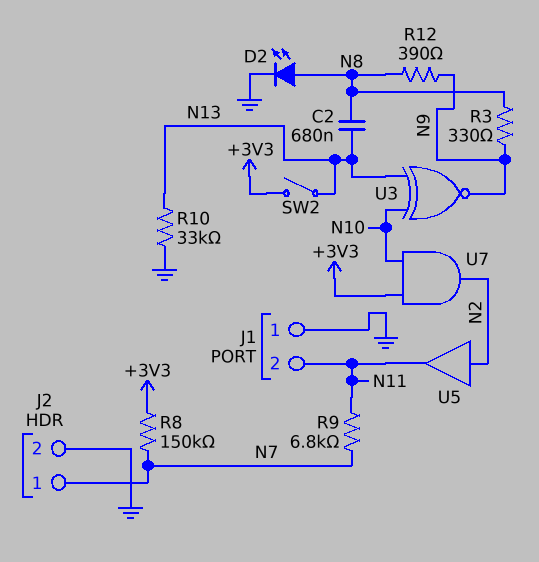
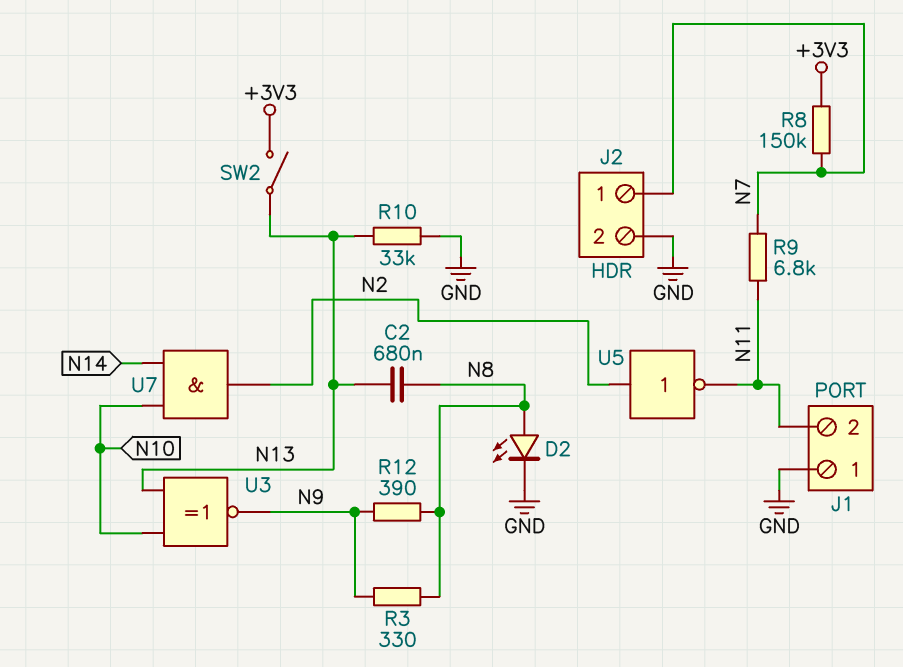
U5: buffer (in N2, out N11) -> NOT (in N2, out N11)
U7: AND (in +3V3, in N10, out N2) -> AND (in N10, in N14, out N2)

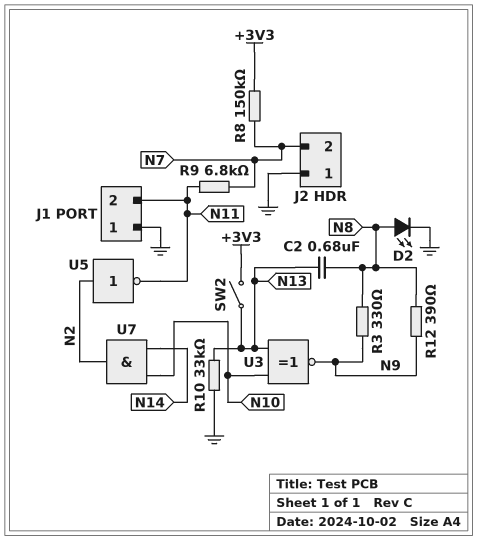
J2 pin 1: N7 -> GND
J2 pin 2: GND -> N7

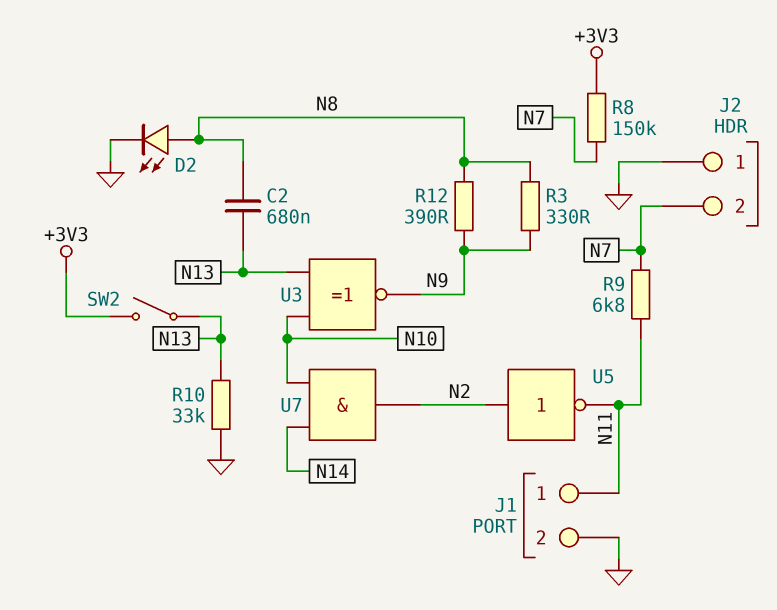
J1 pin 1: GND -> N11
J1 pin 2: N11 -> GND

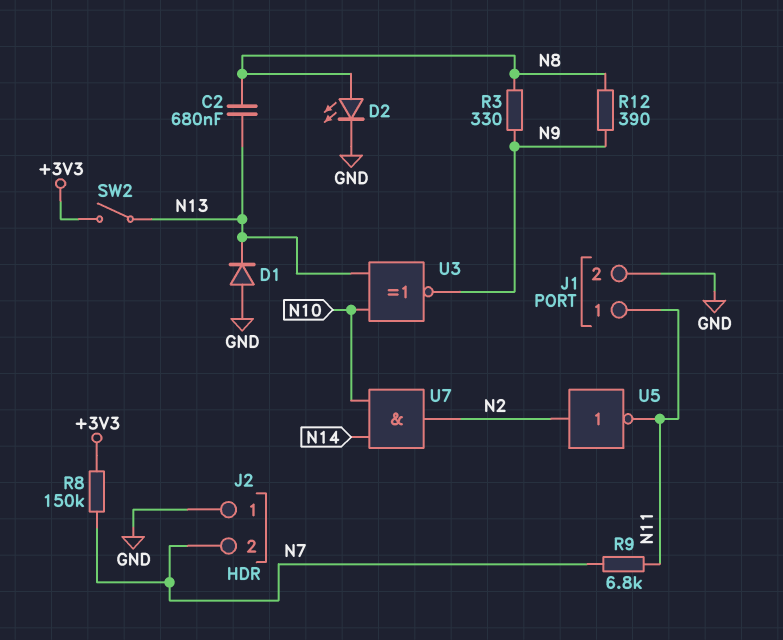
D1: none -> diode (A GND, K N13)
R10: 33k (GND, N13) -> none

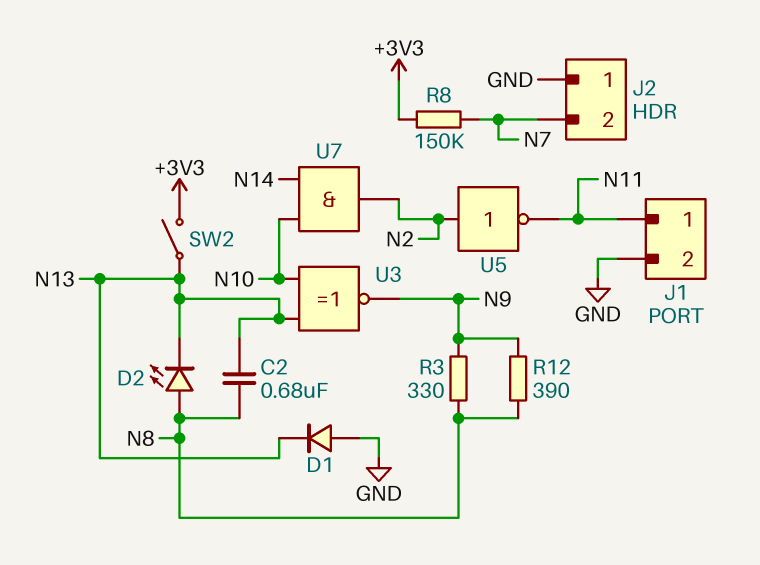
D2: LED (A N8, K GND) -> LED (A N8, K N13)
R9: 6.8k (N7, N11) -> none

